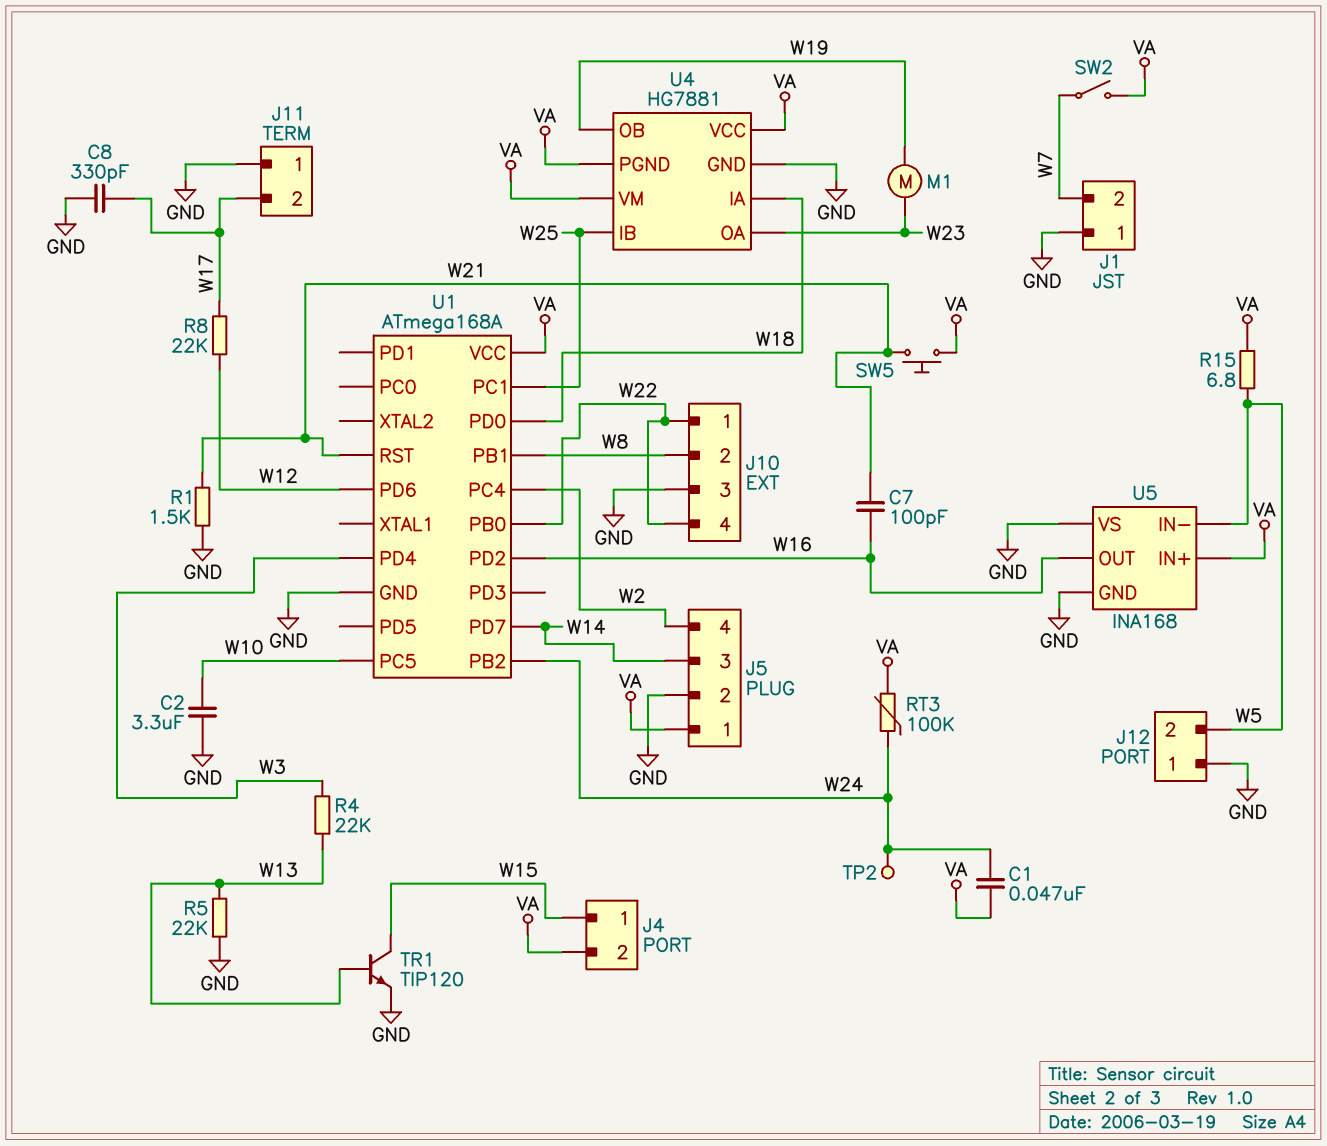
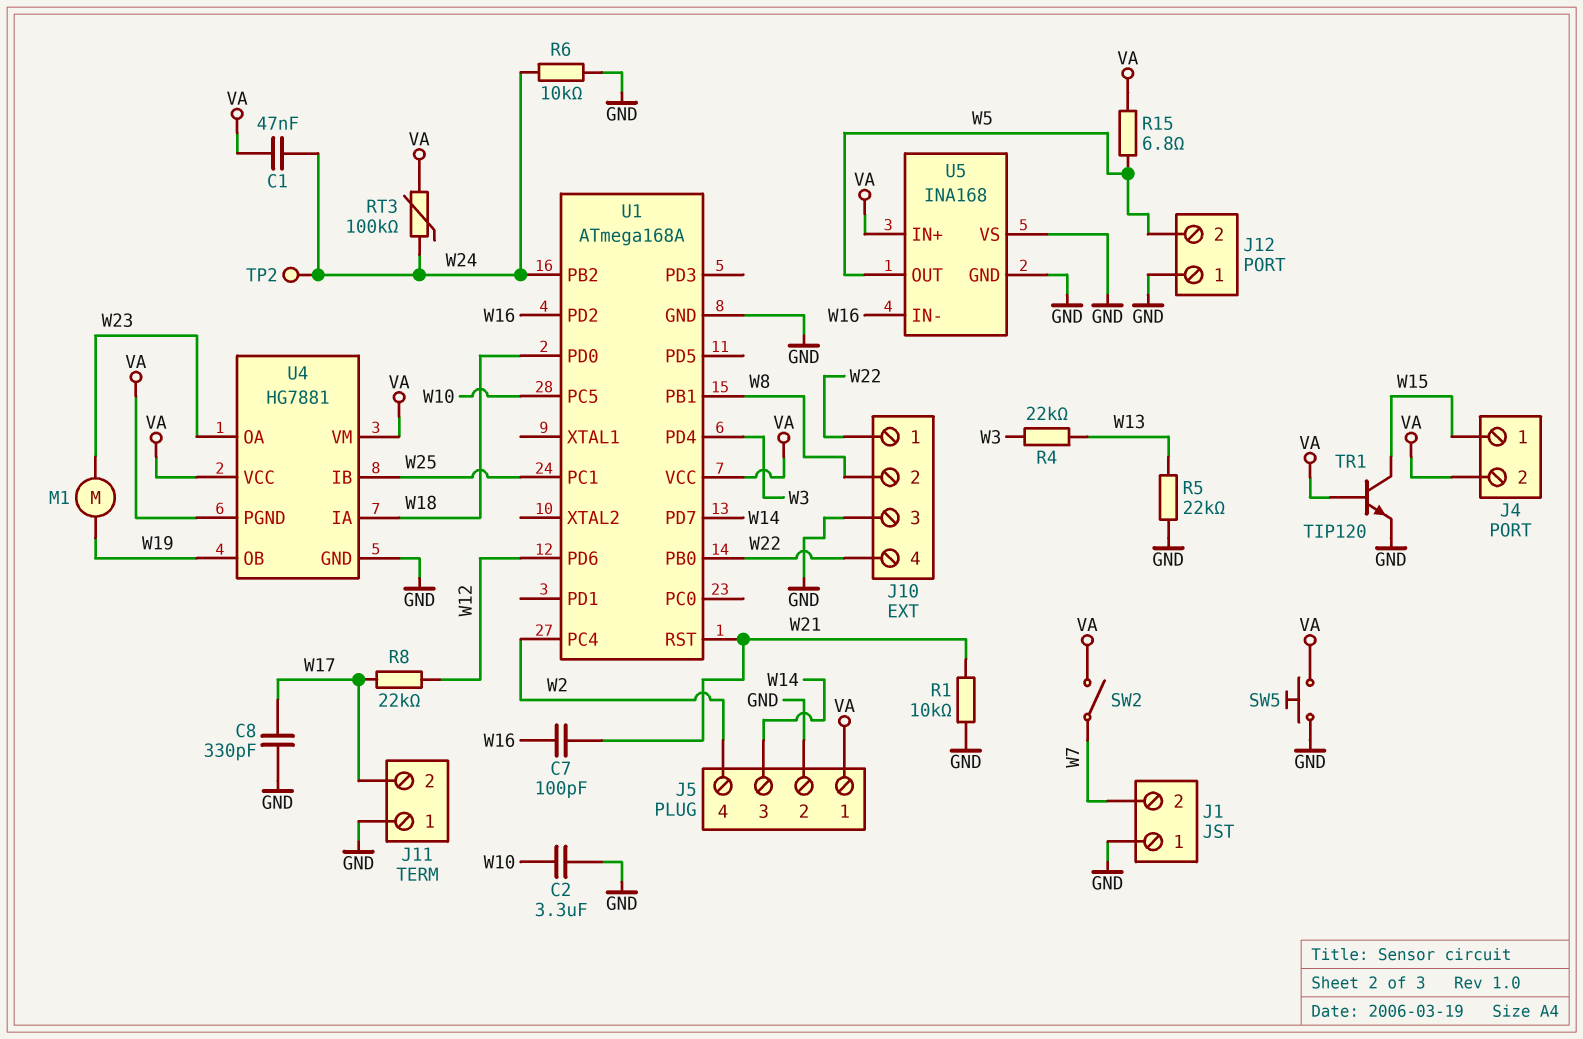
R1: 1.5k (GND, W21) -> 10k (GND, W21)
R6: none -> 10k (GND, W24)
SW5: button (VA, W21) -> button (GND, VA)
TR1: NPN TIP120 (B W13, C W15, E GND) -> NPN TIP120 (B VA, C W15, E GND)
U5 pin IN-: W5 -> W16
U5 pin OUT: W16 -> W5

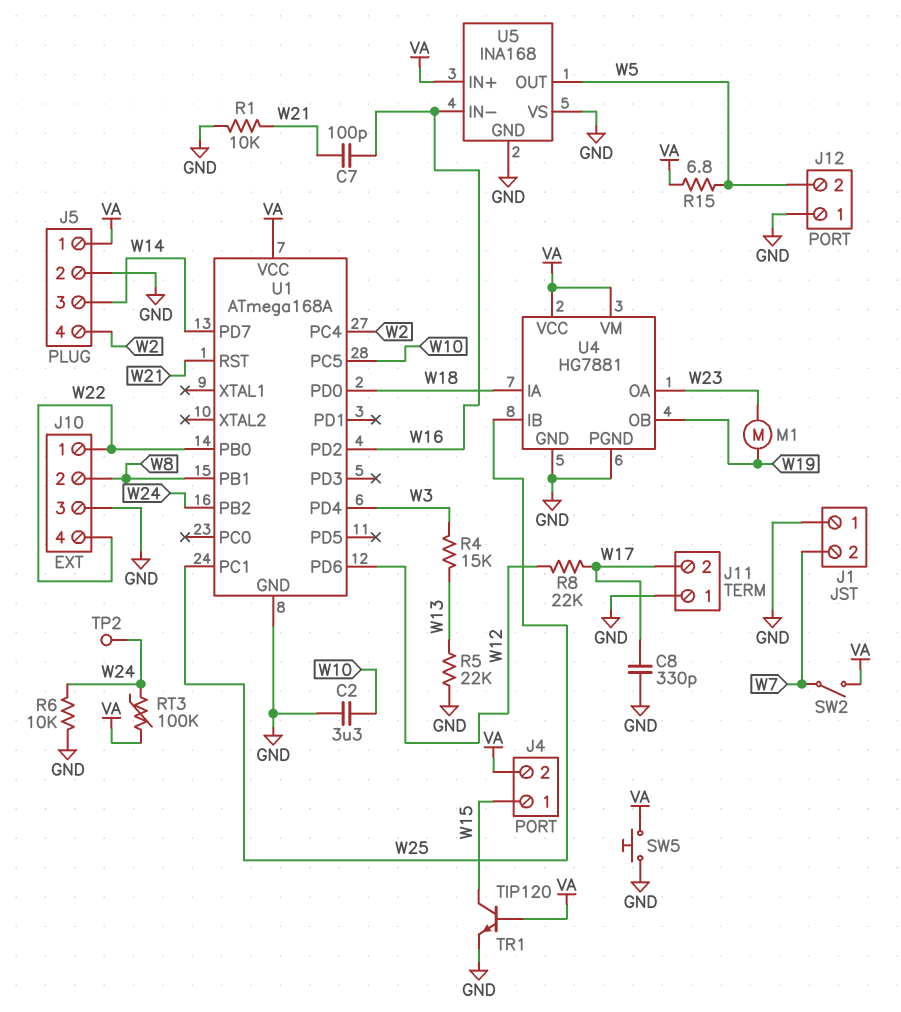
C1: 47nF (VA, W24) -> none
R4: 22k (W3, W13) -> 15k (W3, W13)
U4 pin PGND: VA -> GND

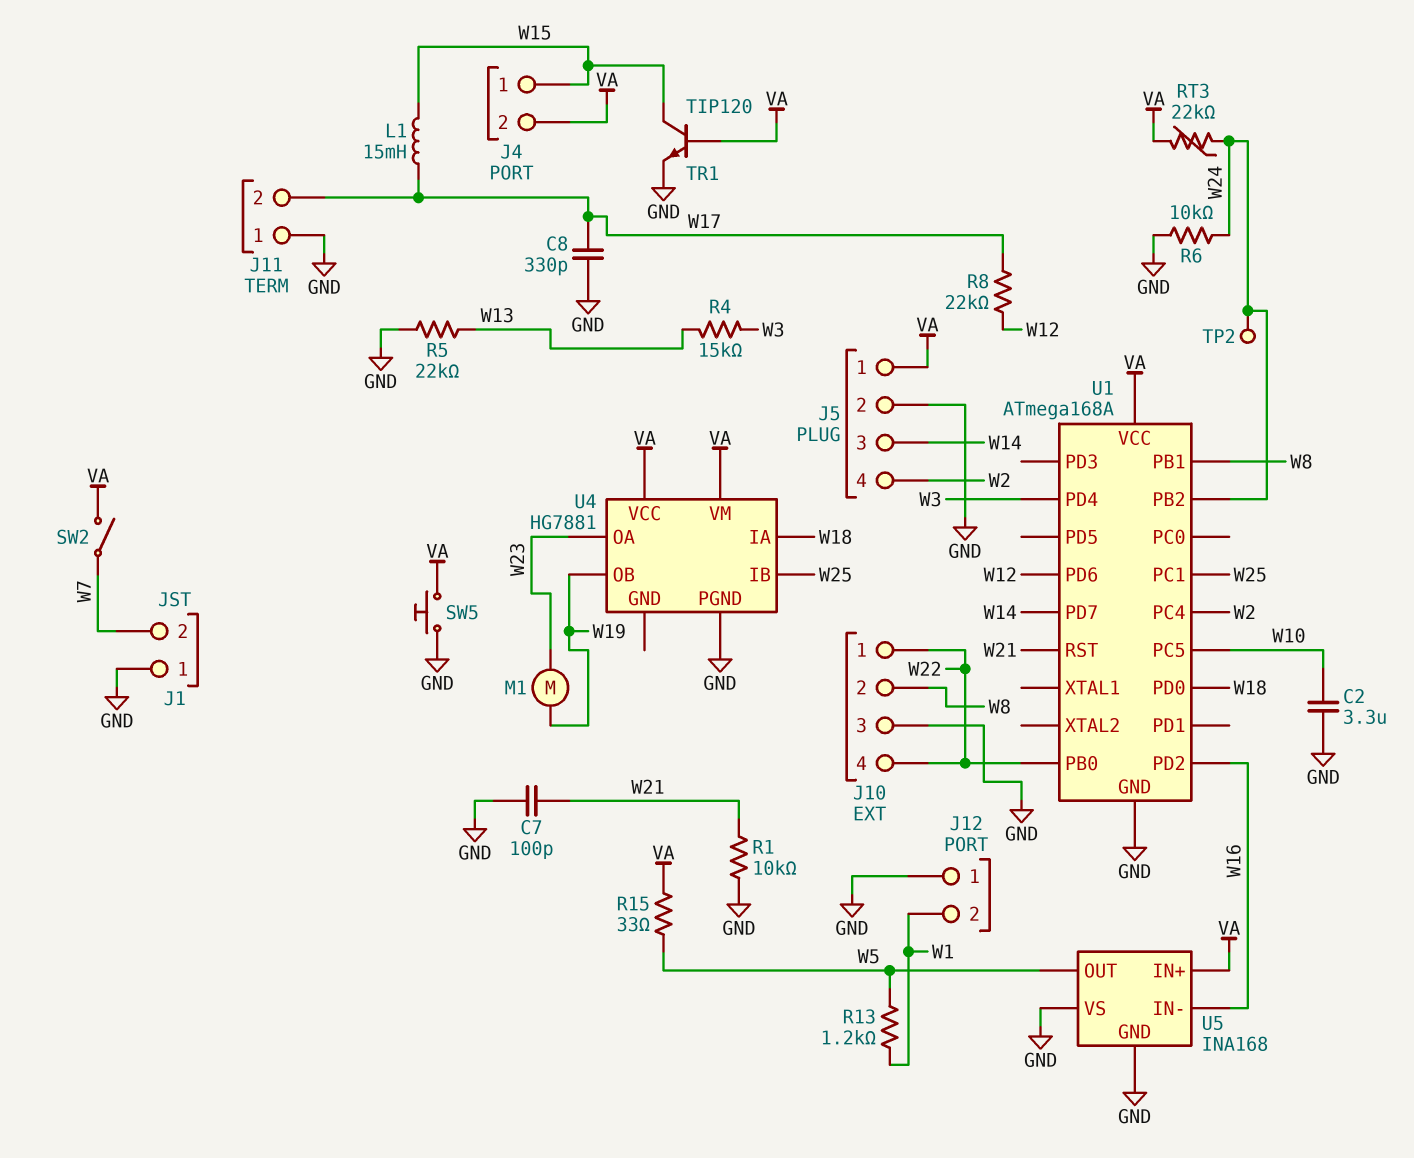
C7: 100pF (W16, W21) -> 100pF (GND, W21)
J12 pin 2: W5 -> W1
L1: none -> 15mH (W15, W17)
R13: none -> 1.2k (W1, W5)
R15: 6.8 (VA, W5) -> 33 (VA, W5)
RT3: 100k (VA, W24) -> 22k (VA, W24)
U4 pin GND: GND -> none

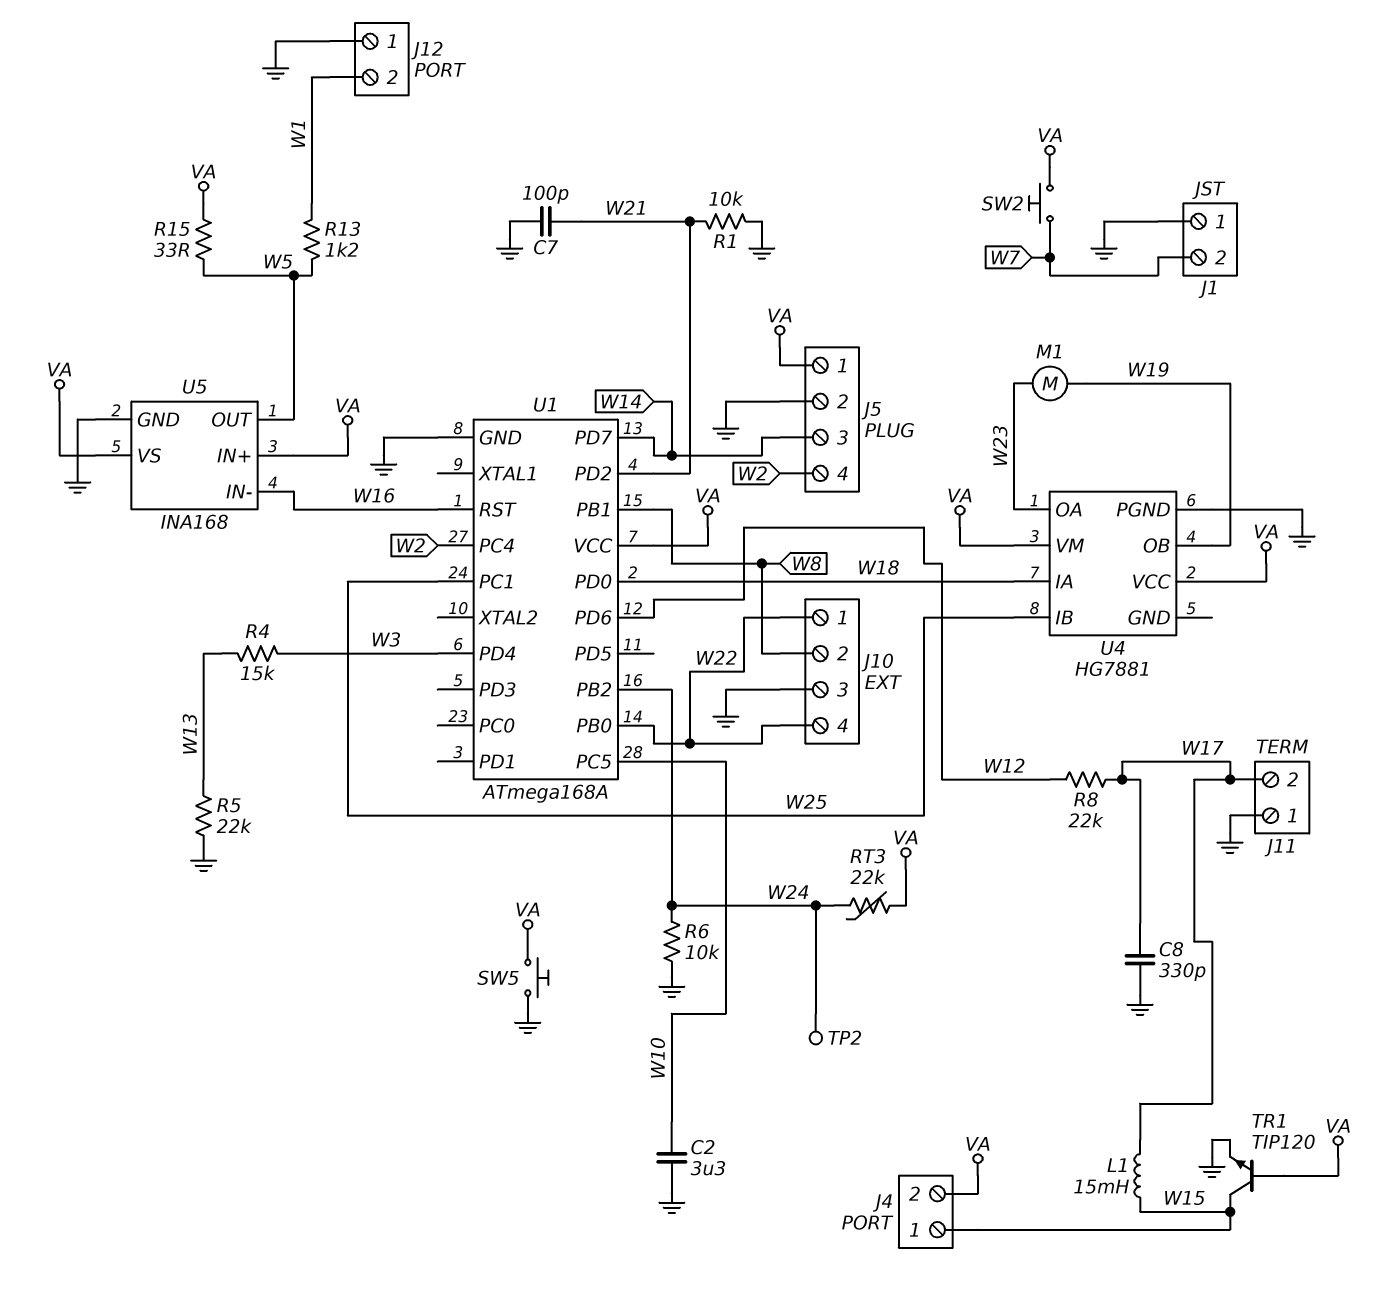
SW2: switch (VA, W7) -> button (VA, W7)
U1 pin PD2: W16 -> W21
U1 pin RST: W21 -> W16
U5 pin VS: GND -> VA

